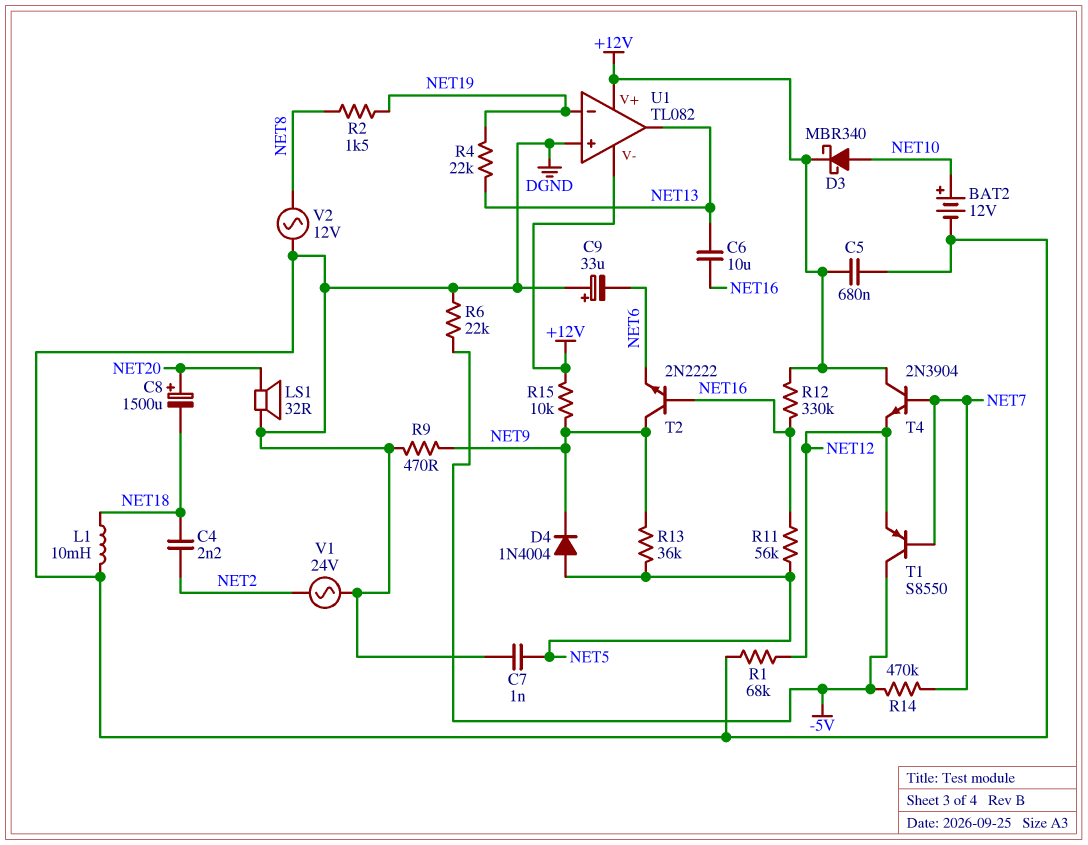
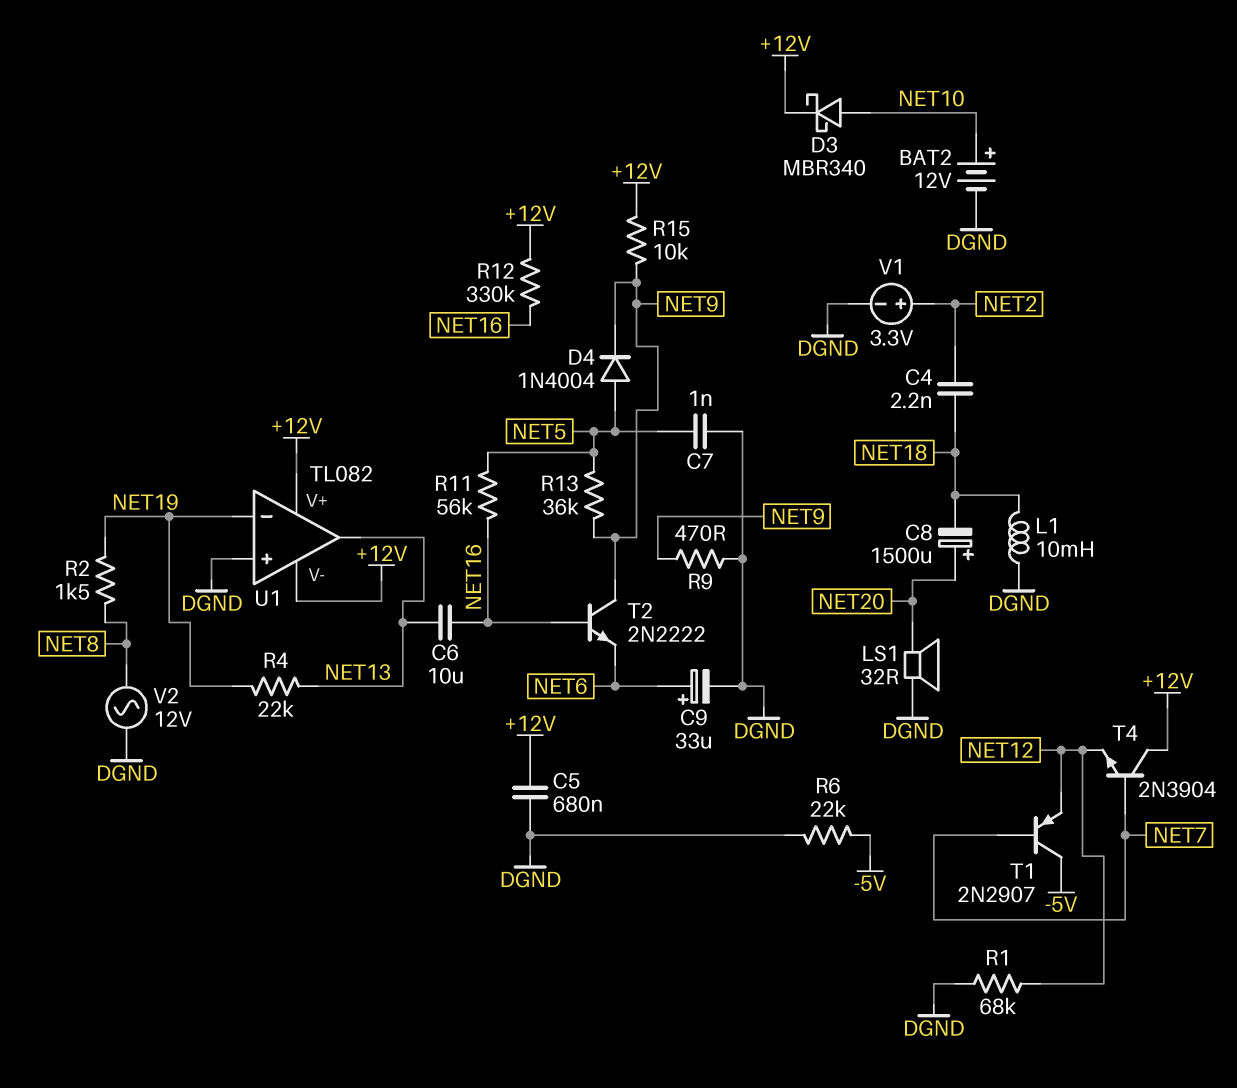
C9: 33uF (plus DGND, minus NET6) -> 33uF (plus NET6, minus DGND)
R14: 470k (-5V, NET7) -> none
T1: PNP S8550 (B NET7, C -5V, E NET12) -> PNP 2N2907 (B NET7, C -5V, E NET12)
V1: AC 24V (DGND, NET2) -> 3.3V (plus NET2, minus DGND)

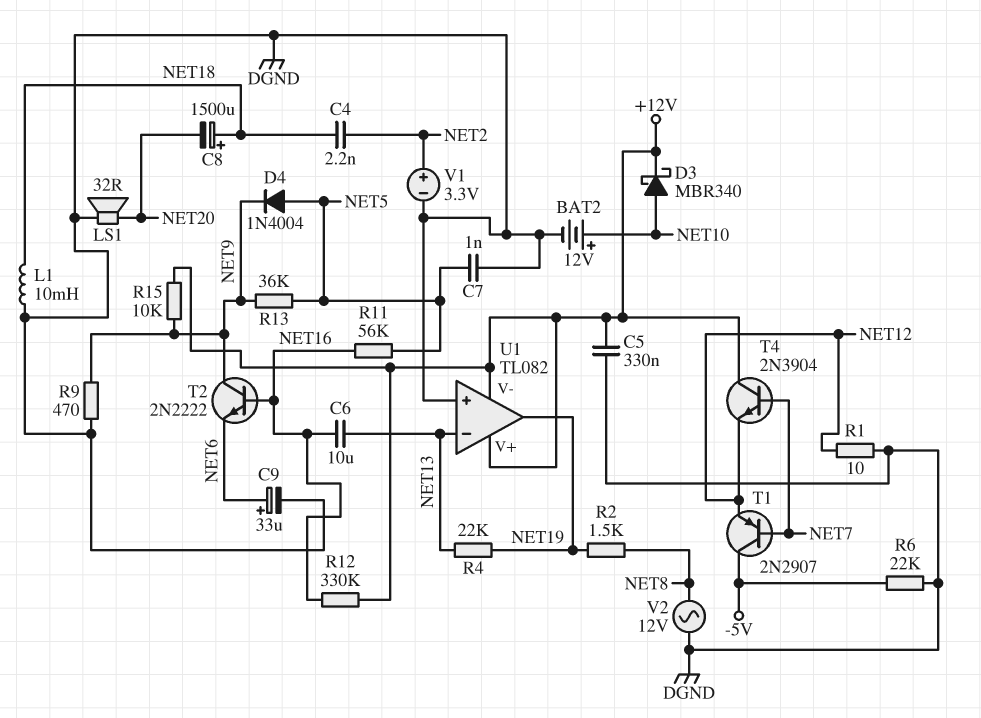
C5: 680nF (+12V, DGND) -> 330nF (+12V, DGND)
C8: 1500uF (plus NET20, minus NET18) -> 1500uF (plus NET18, minus NET20)
R1: 68k (DGND, NET12) -> 10 (DGND, NET12)
U1 pin in-: NET19 -> NET13
U1 pin out: NET13 -> NET19

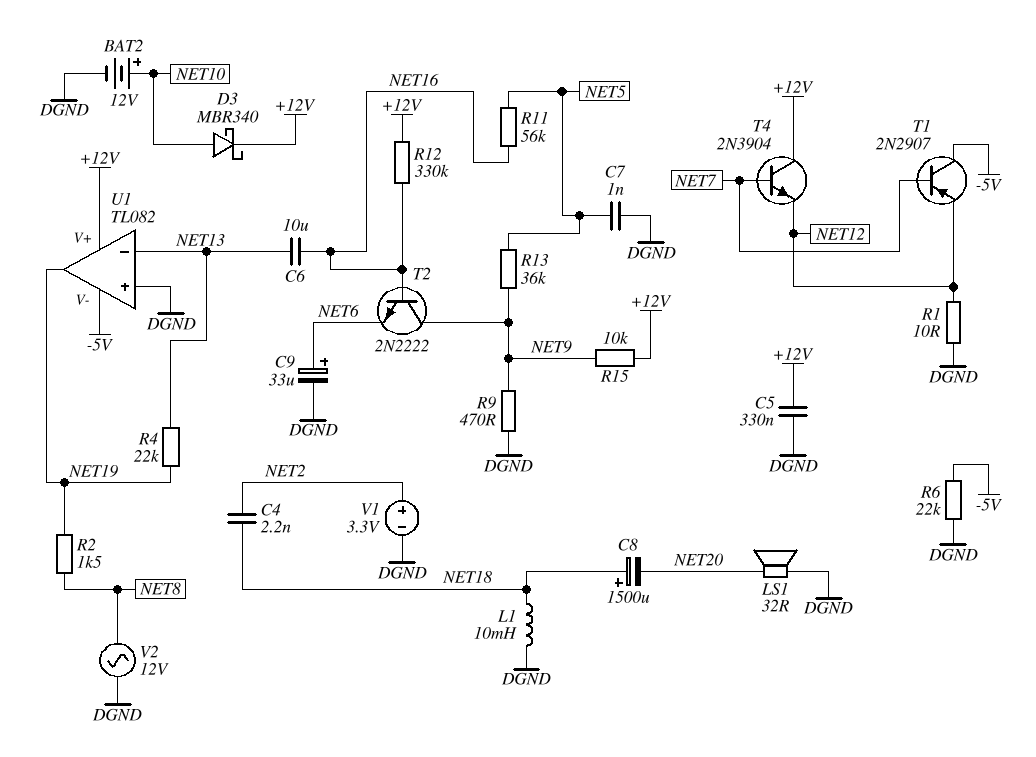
D4: diode 1N4004 (A NET5, K NET9) -> none
U1 pin V-: +12V -> -5V

